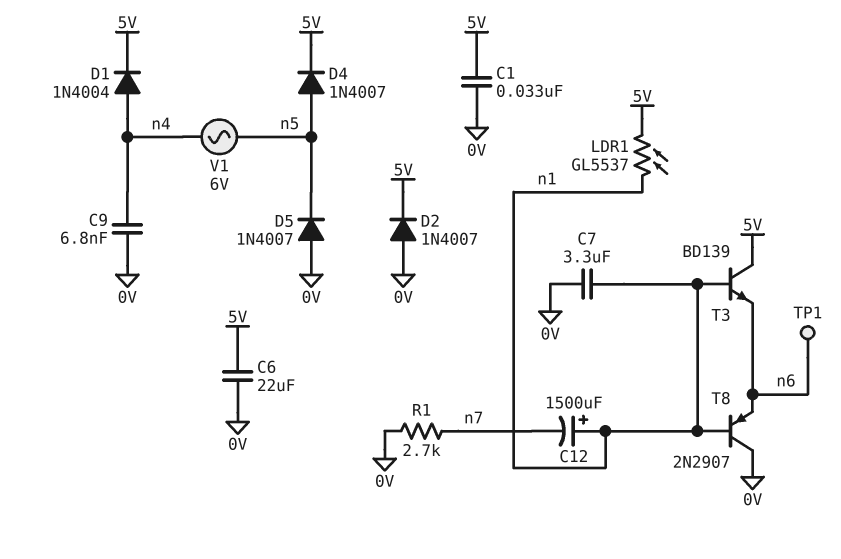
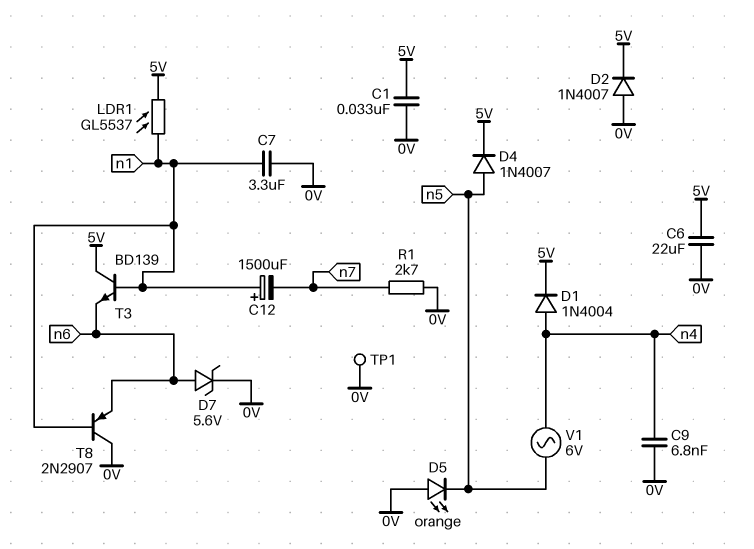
D5: diode 1N4007 (A 0V, K n5) -> LED orange (A 0V, K n5)
D7: none -> zener 5.6V (A n6, K 0V)
TP1: test point (n6) -> test point (0V)

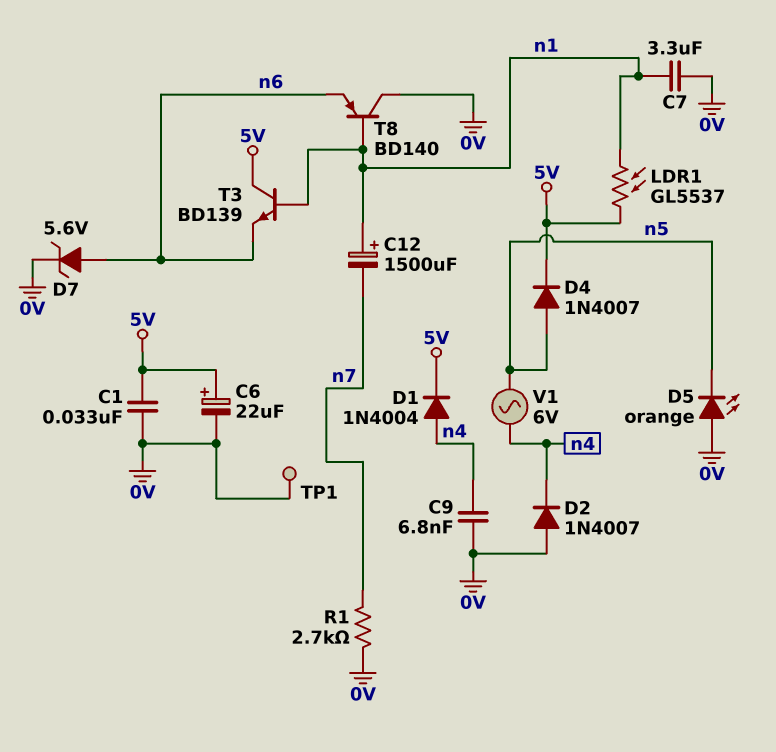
C6: 22uF (0V, 5V) -> 22uF (plus 5V, minus 0V)
D2: diode 1N4007 (A 0V, K 5V) -> diode 1N4007 (A 0V, K n4)
T8: PNP 2N2907 (B n1, C 0V, E n6) -> PNP BD140 (B n1, C 0V, E n6)

